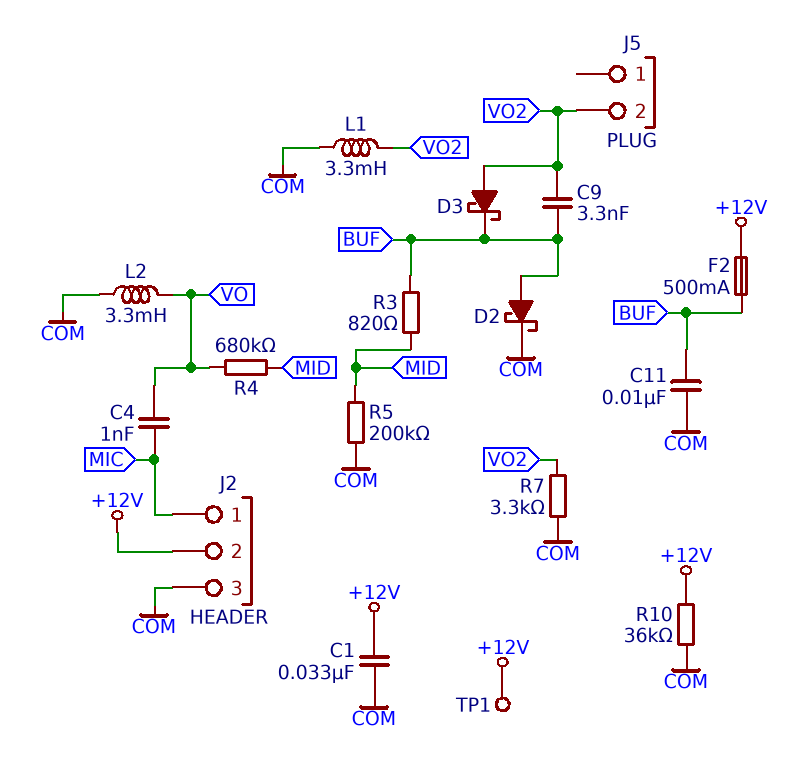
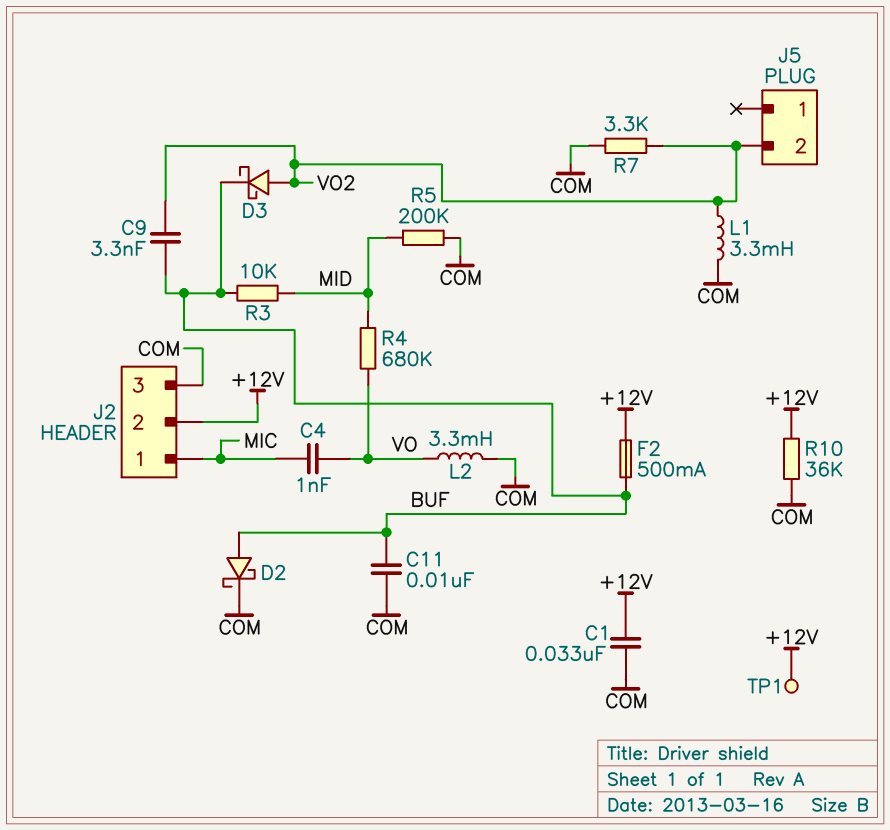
R3: 820 (BUF, MID) -> 10k (BUF, MID)

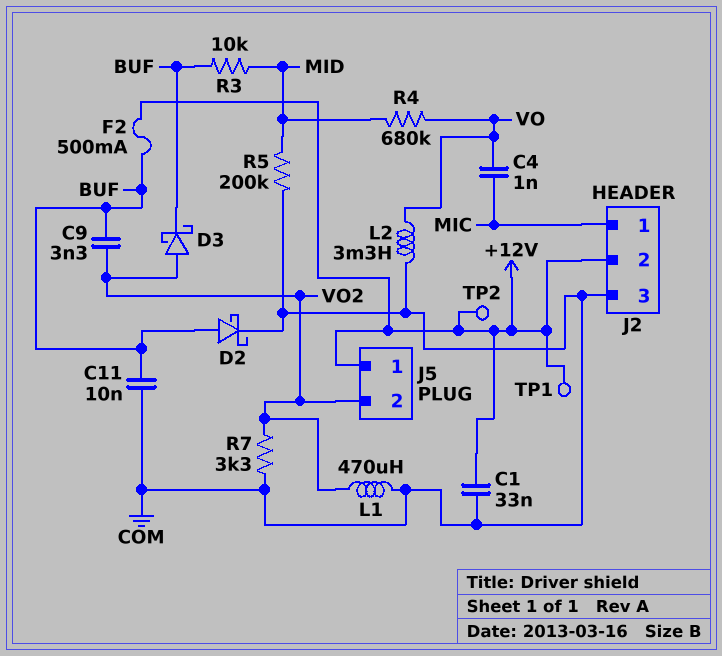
J5 pin 1: none -> +12V
L1: 3.3mH (COM, VO2) -> 470uH (COM, VO2)
R10: 36k (+12V, COM) -> none
TP2: none -> test point (+12V)

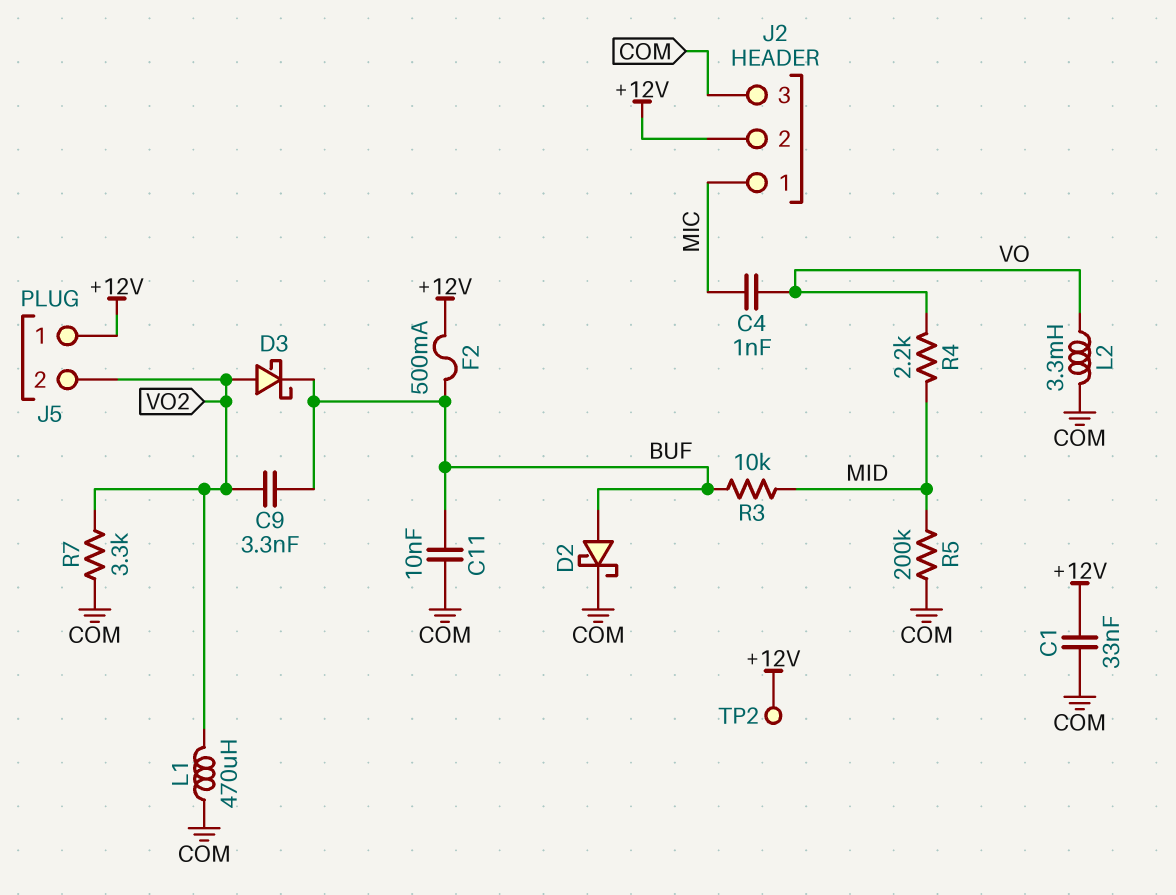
R4: 680k (MID, VO) -> 2.2k (MID, VO)
TP1: test point (+12V) -> none

